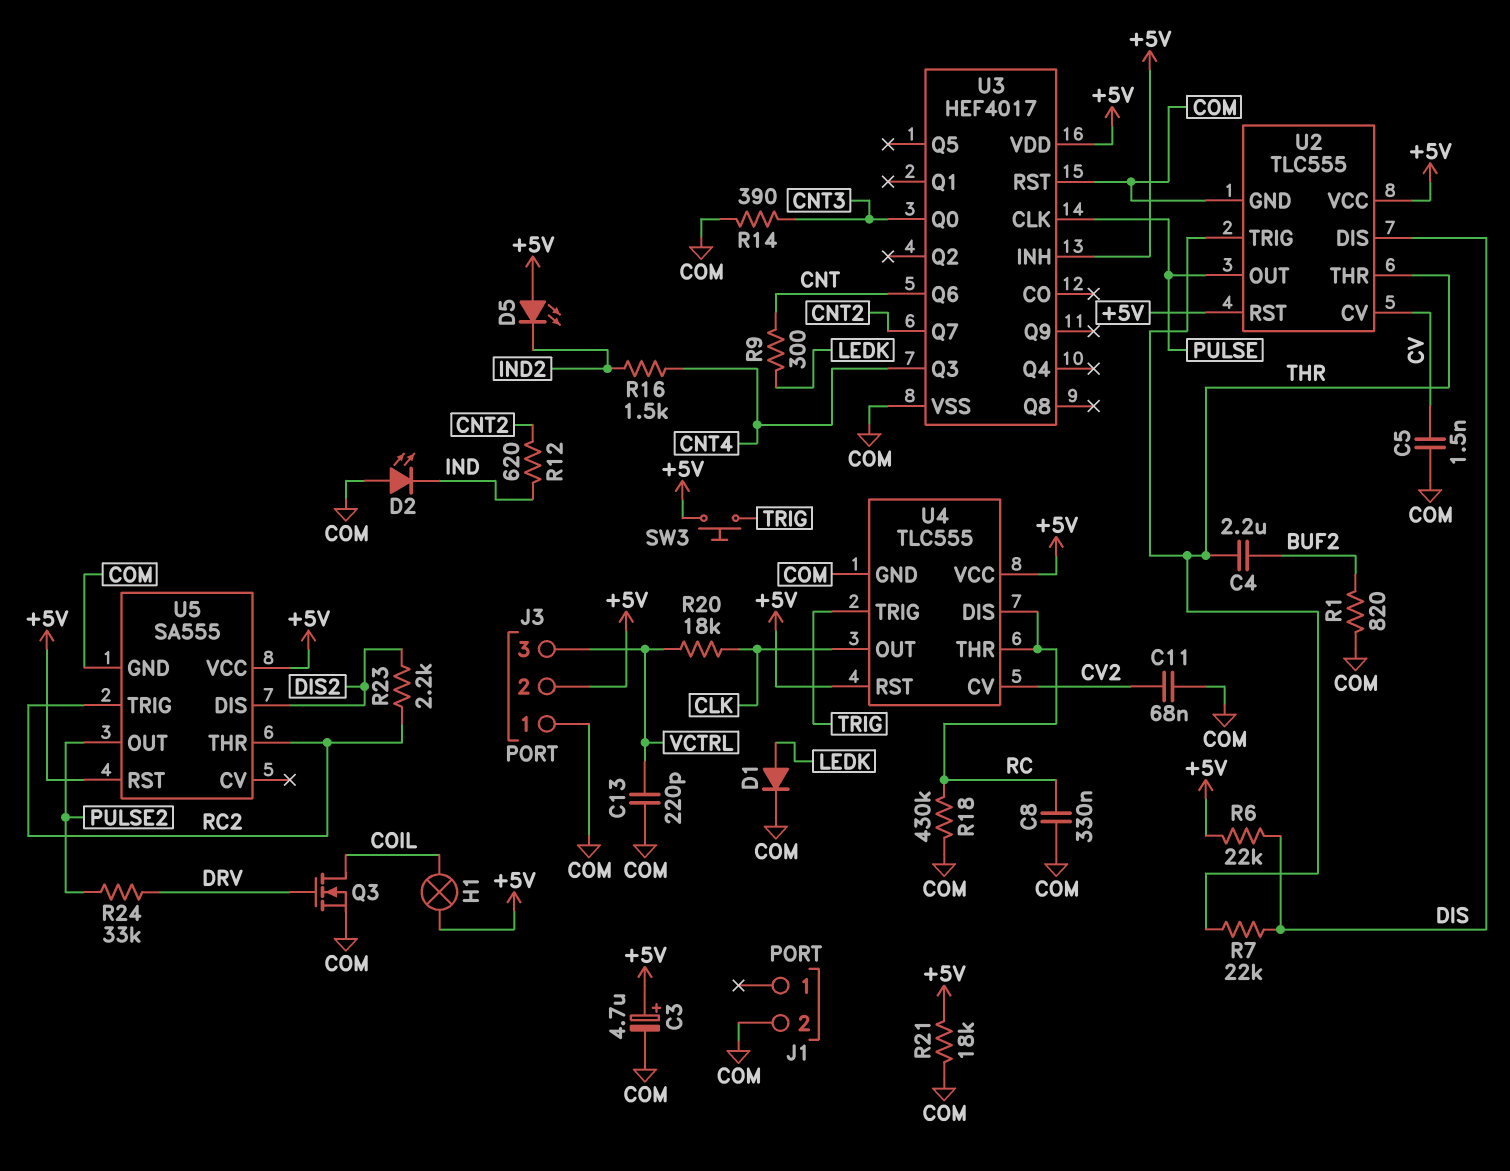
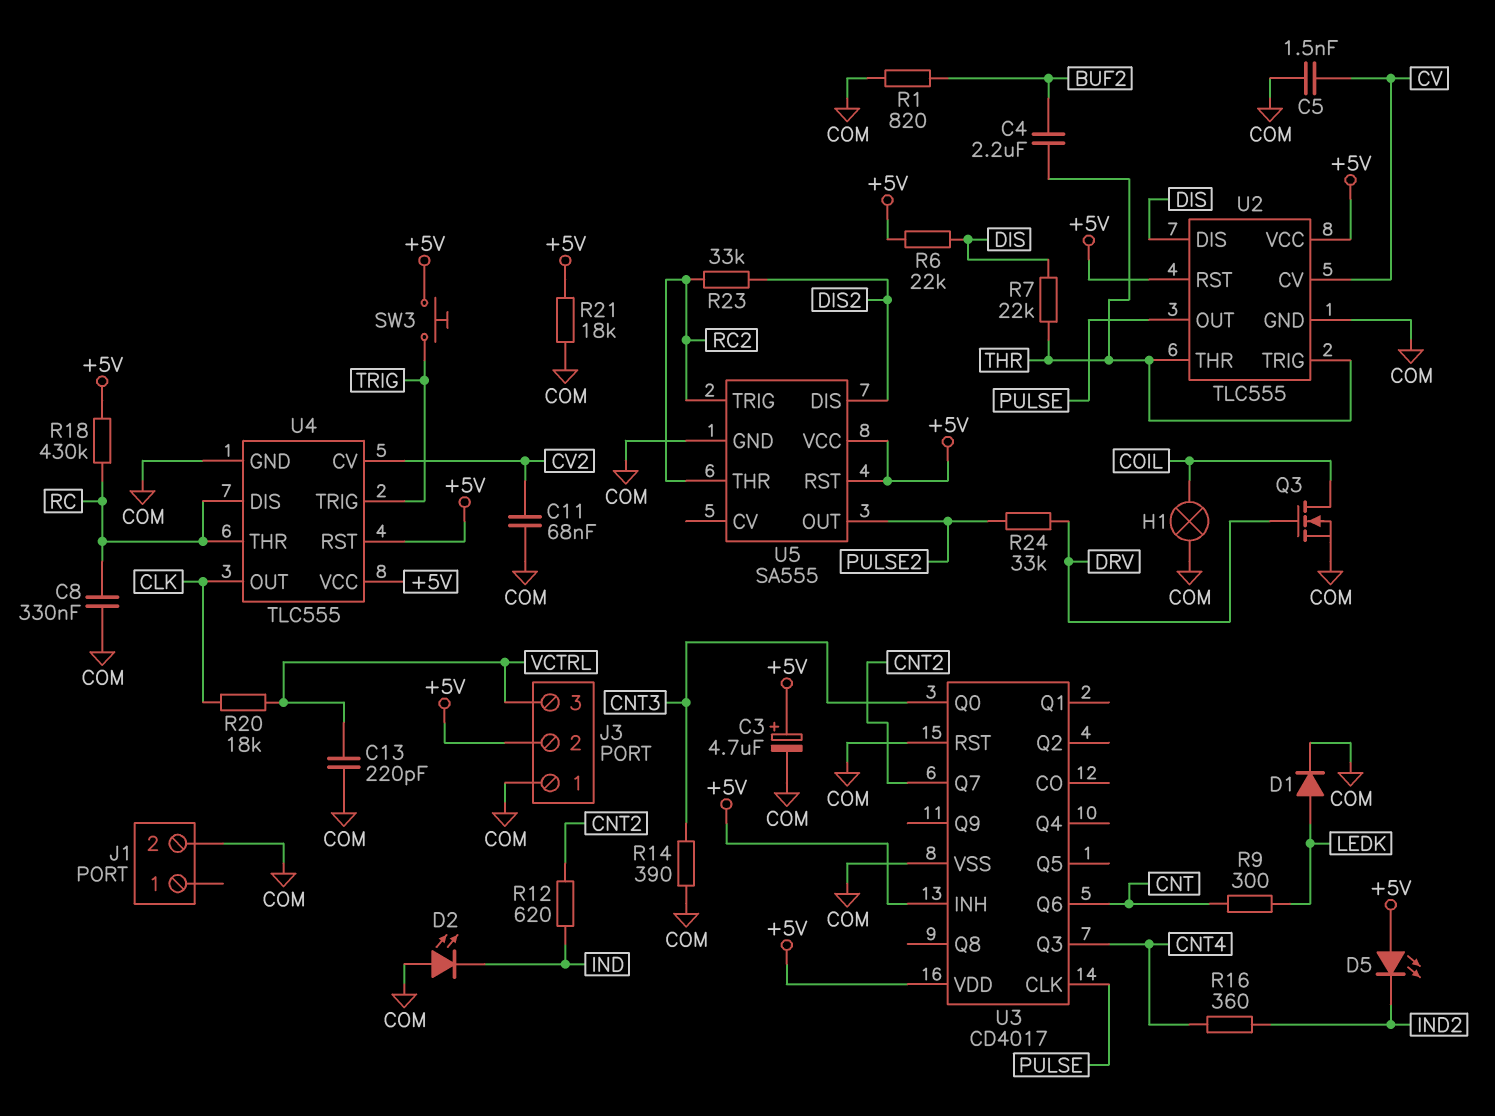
H1: lamp (+5V, COIL) -> lamp (COIL, COM)
R16: 1.5k (CNT4, IND2) -> 360 (CNT4, IND2)
R18: 430k (COM, RC) -> 430k (+5V, RC)
R23: 2.2k (DIS2, RC2) -> 33k (DIS2, RC2)
U3: HEF4017 -> CD4017

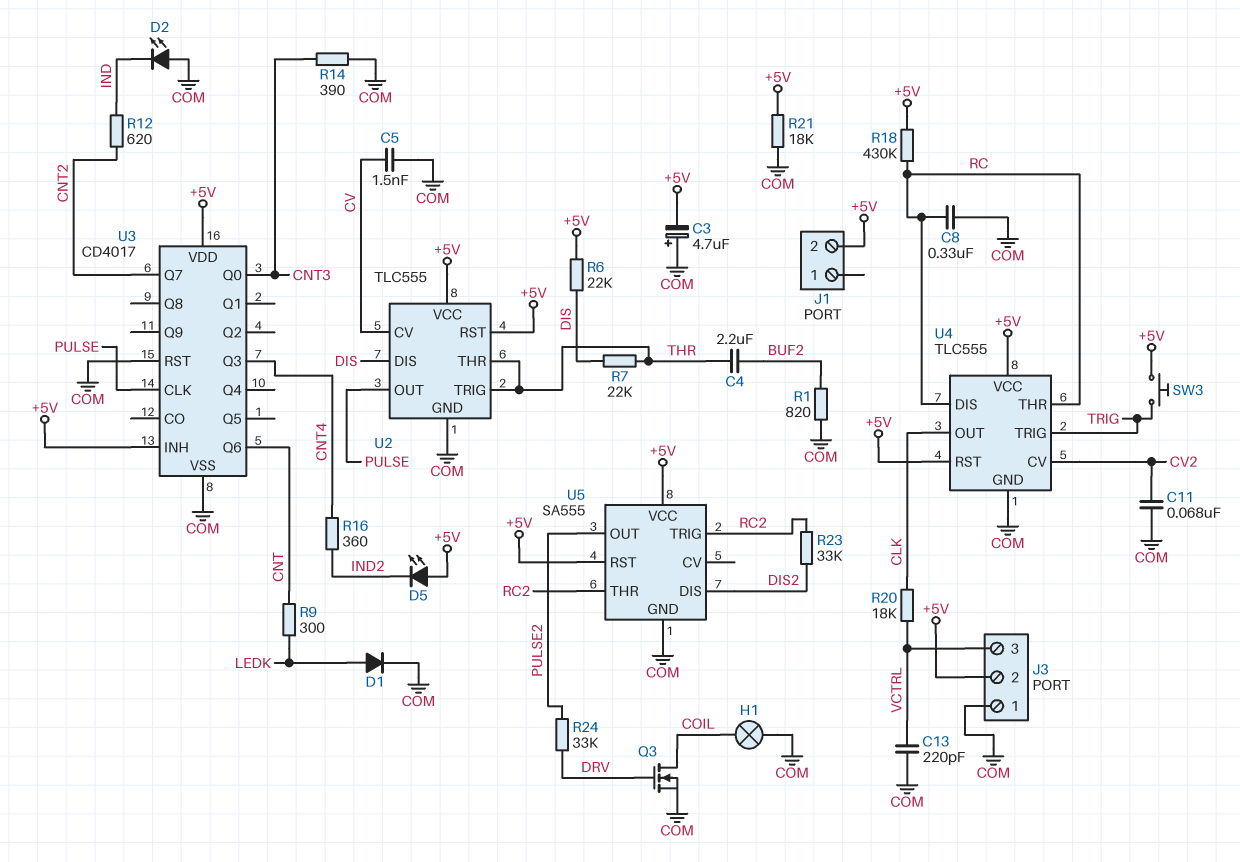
C3: 4.7uF (plus +5V, minus COM) -> 4.7uF (plus COM, minus +5V)
J1 pin 2: COM -> +5V

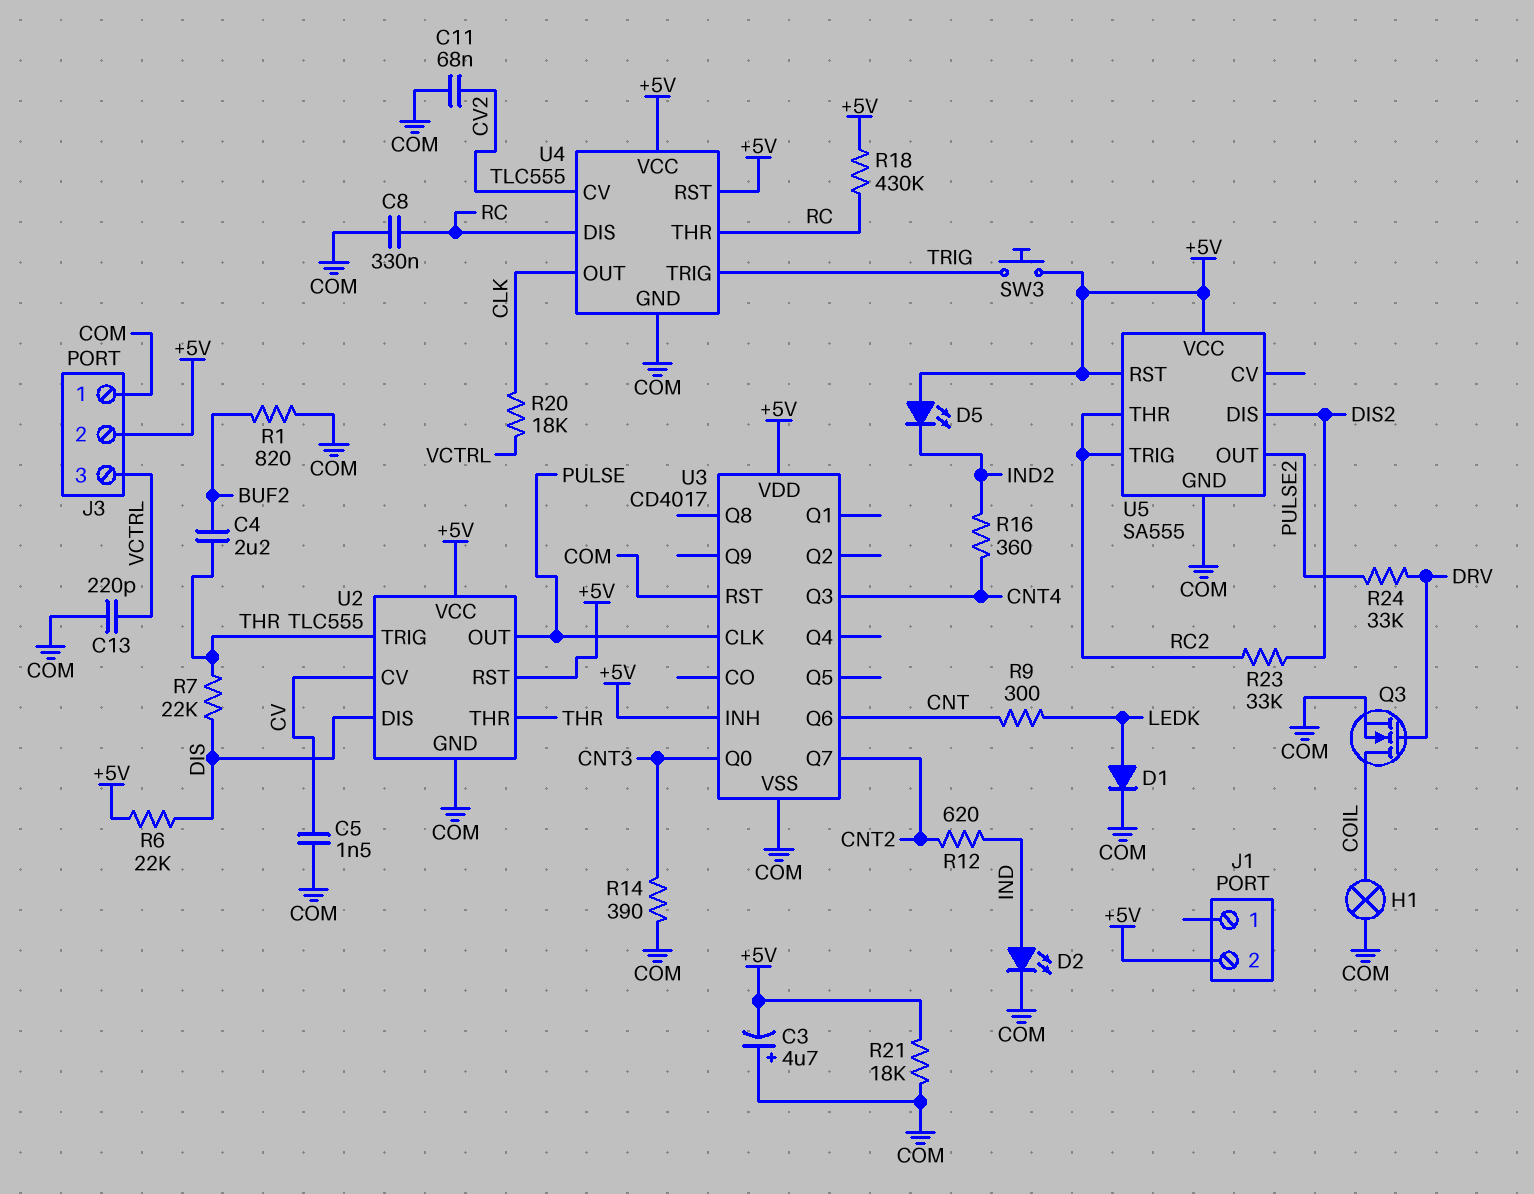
D2: LED (A COM, K IND) -> LED (A IND, K COM)

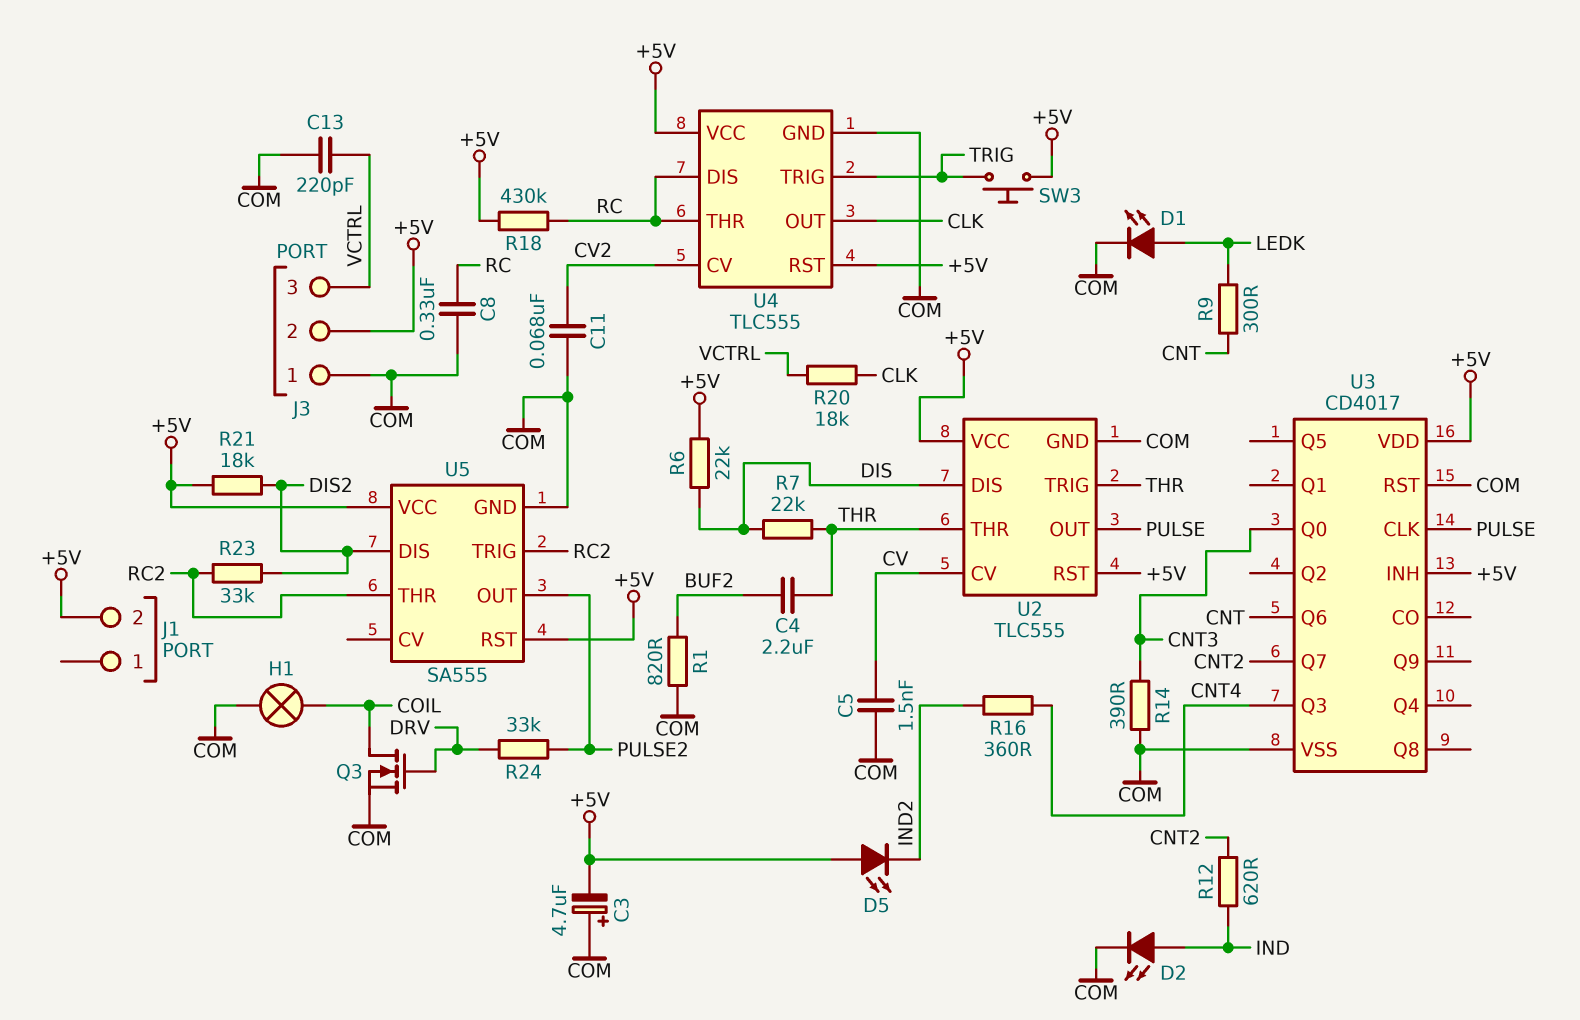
D1: diode (A LEDK, K COM) -> LED (A LEDK, K COM)
R21: 18k (+5V, COM) -> 18k (+5V, DIS2)

